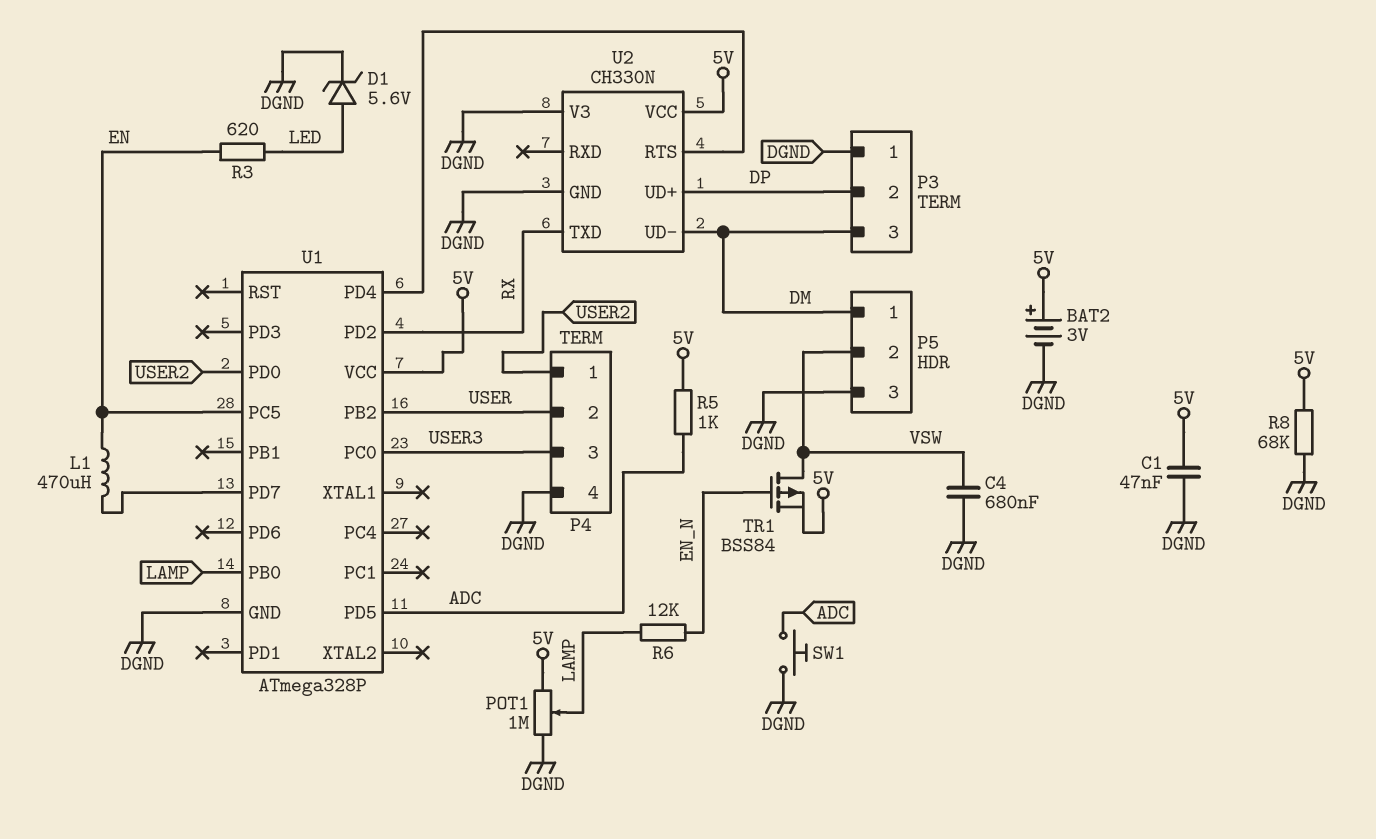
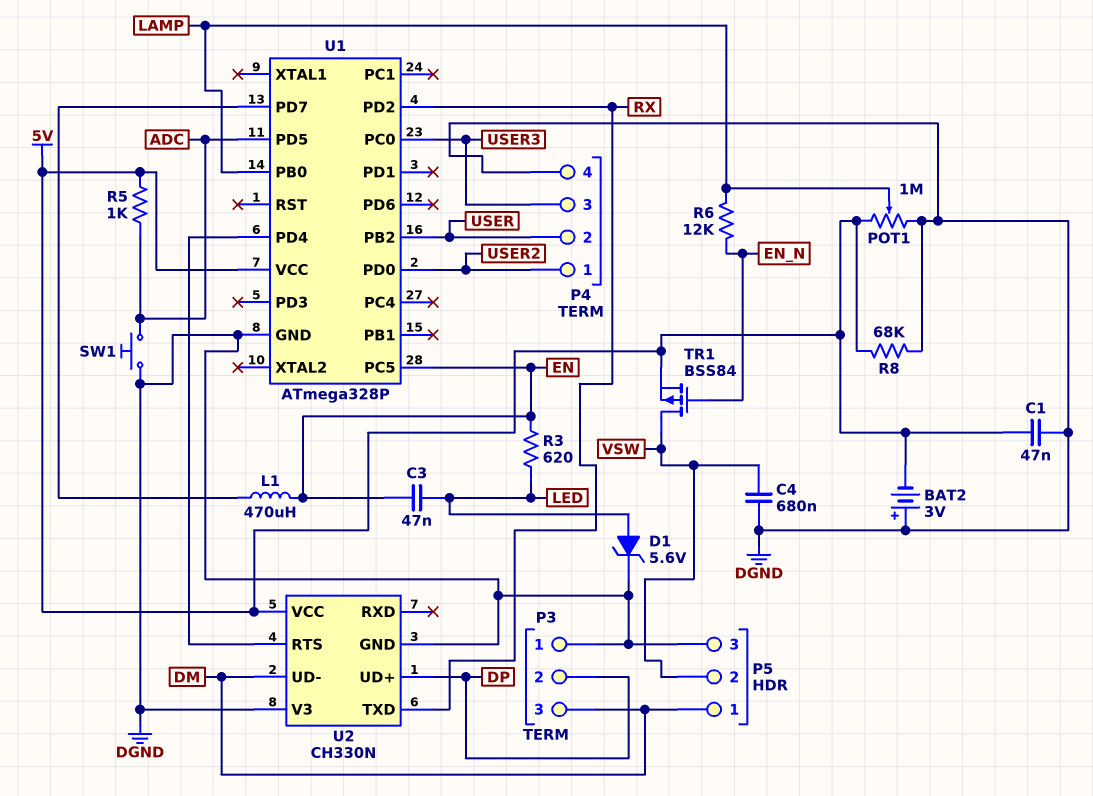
BAT2: 3V (plus 5V, minus DGND) -> 3V (plus DGND, minus 5V)
C3: none -> 47nF (EN, LED)

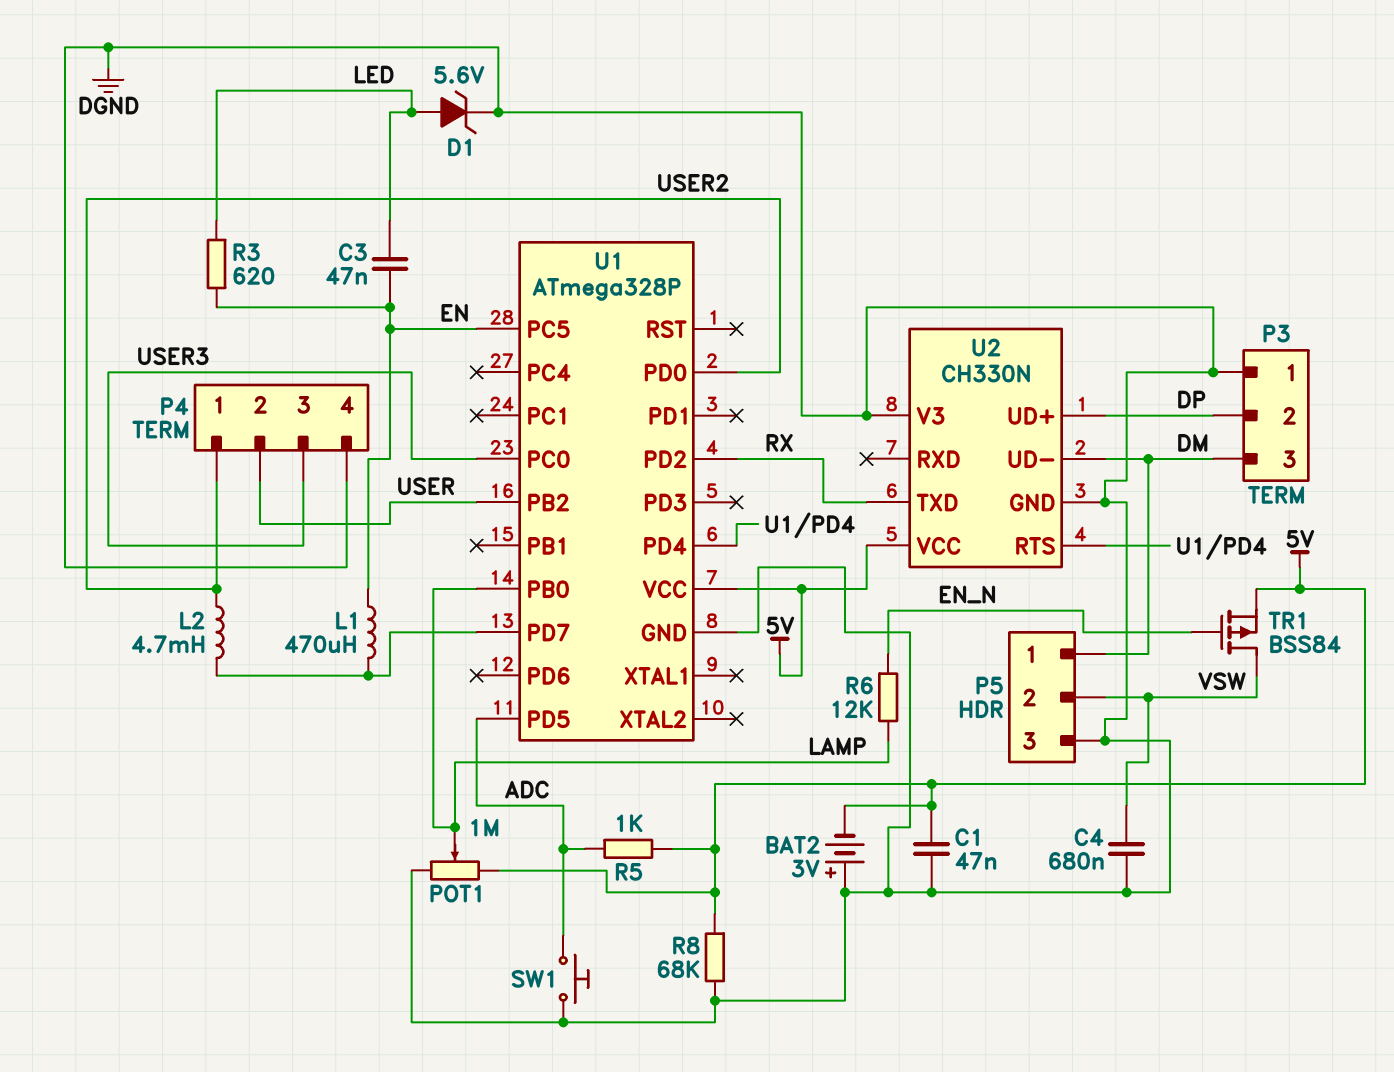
L2: none -> 4.7mH (U1/PD7, USER2)

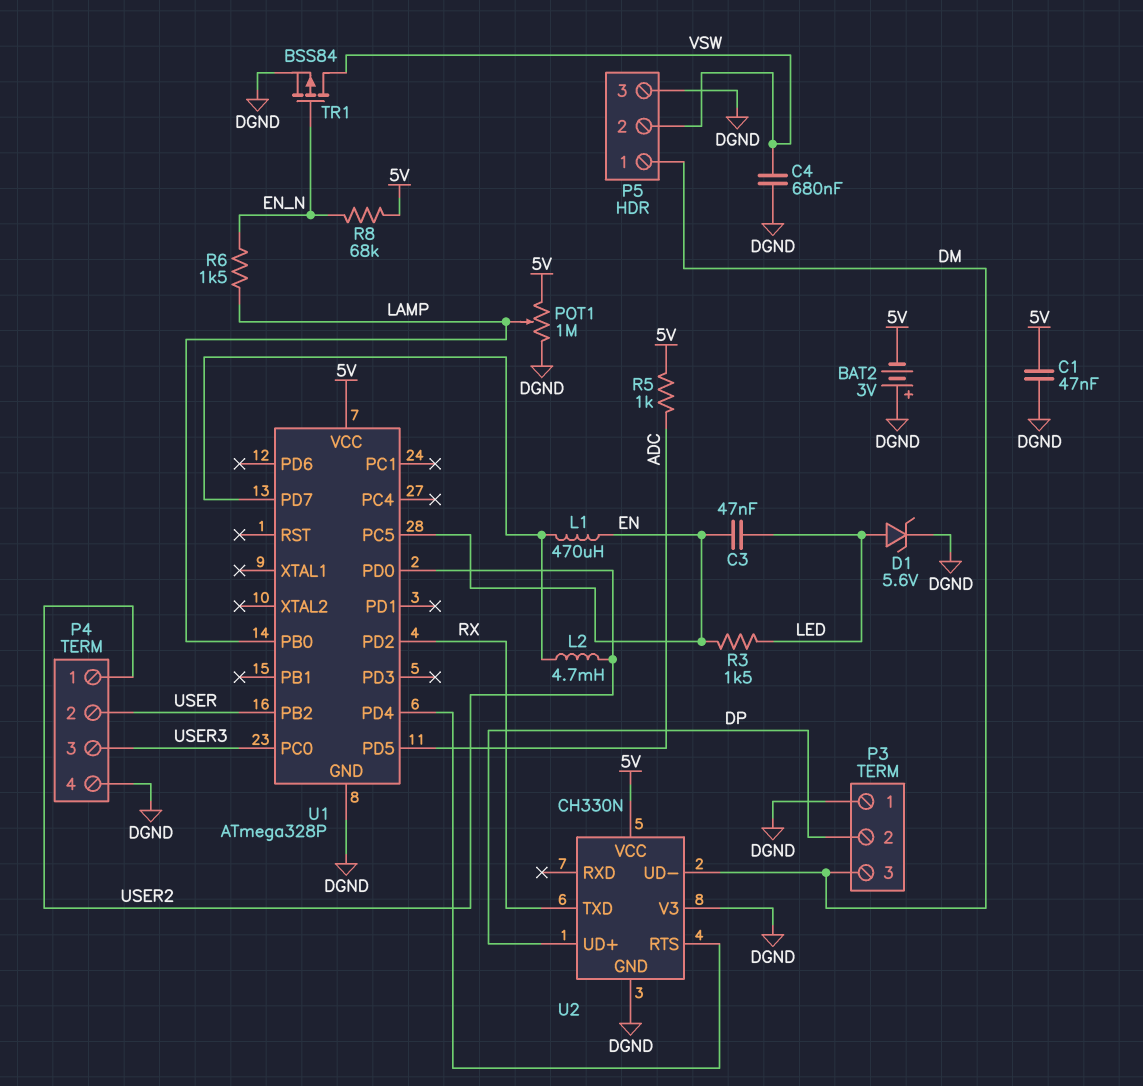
R3: 620 (EN, LED) -> 1.5k (EN, LED)
R6: 12k (EN_N, LAMP) -> 1.5k (EN_N, LAMP)
R8: 68k (5V, DGND) -> 68k (5V, EN_N)
SW1: button (ADC, DGND) -> none
TR1: PMOS BSS84 (G EN_N, D VSW, S 5V) -> PMOS BSS84 (G EN_N, D VSW, S DGND)

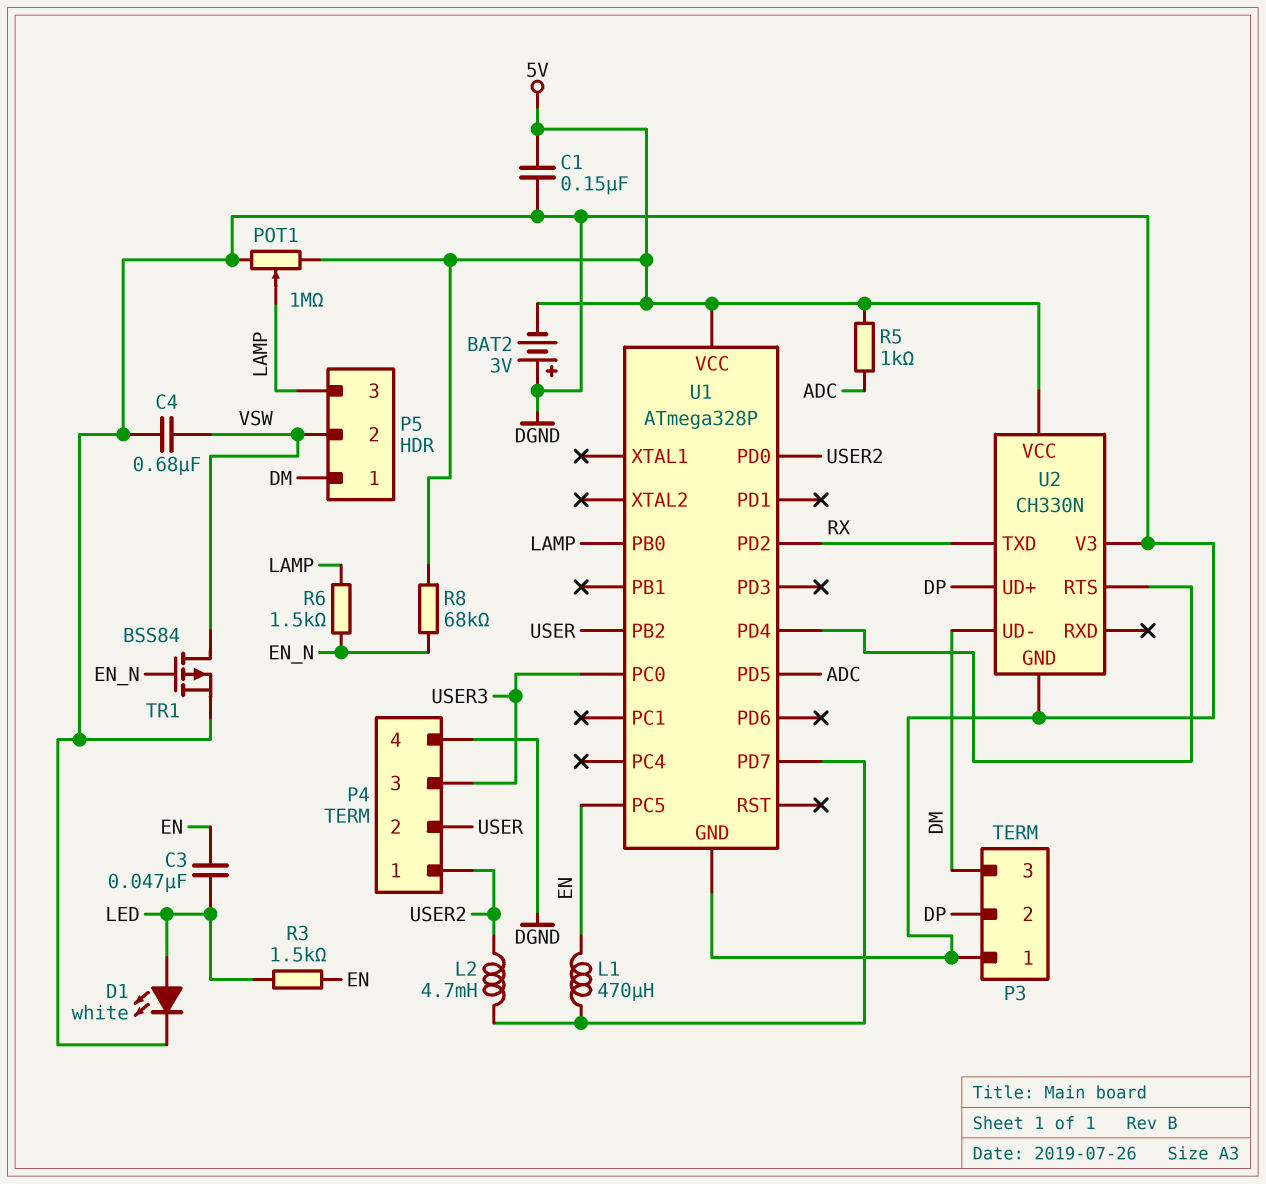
C1: 47nF (5V, DGND) -> 150nF (5V, DGND)
D1: zener 5.6V (A LED, K DGND) -> LED white (A LED, K DGND)
P5 pin 3: DGND -> LAMP

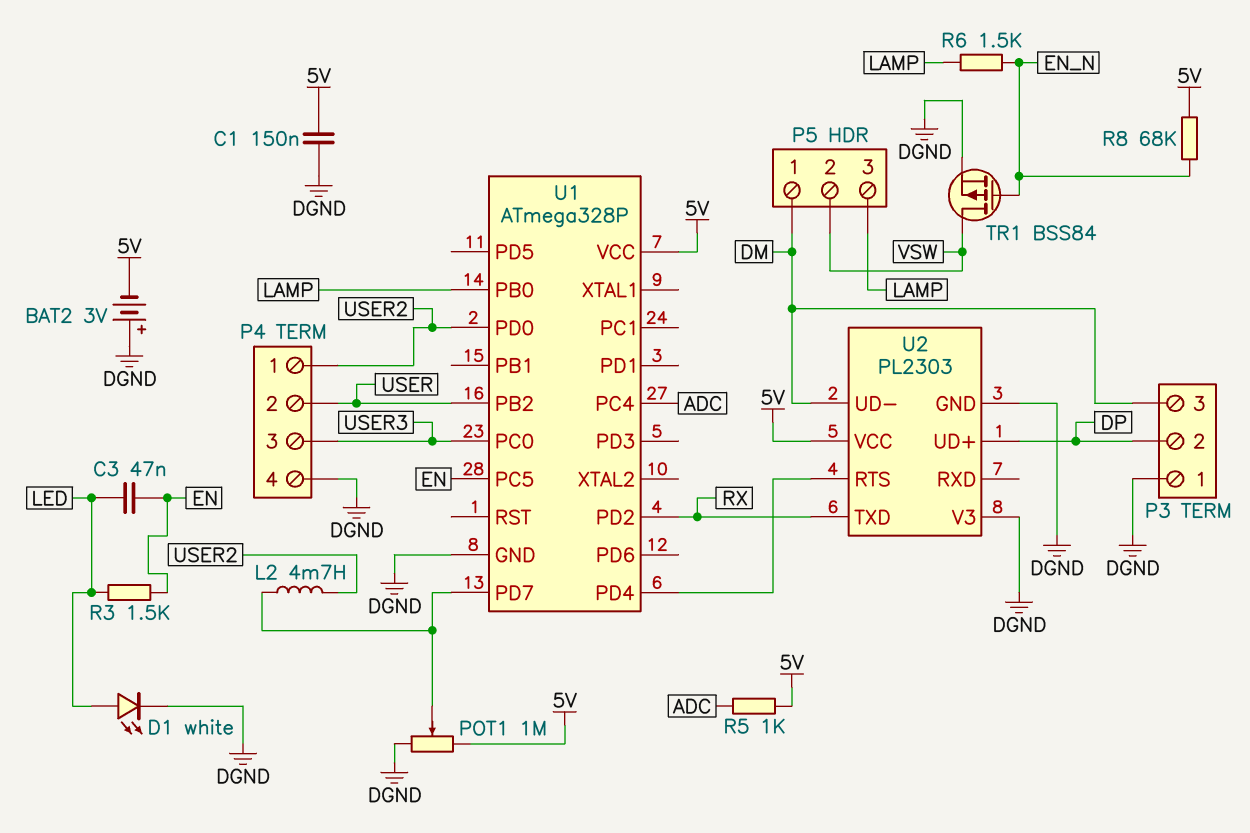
C4: 680nF (DGND, VSW) -> none
L1: 470uH (EN, U1/PD7) -> none
POT1: 1M (5V, DGND, wiper LAMP) -> 1M (5V, DGND, wiper U1/PD7)
U1 pin PC4: none -> ADC
U1 pin PD5: ADC -> none
U2: CH330N -> PL2303

